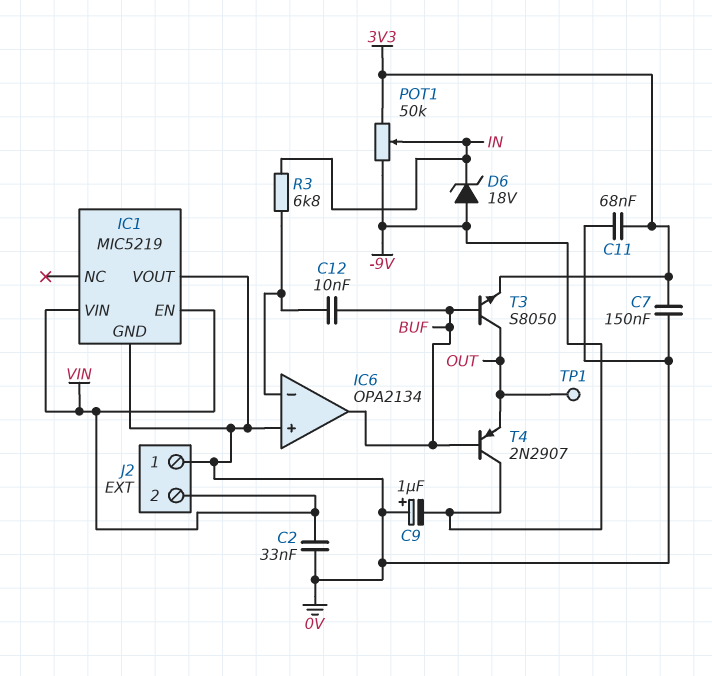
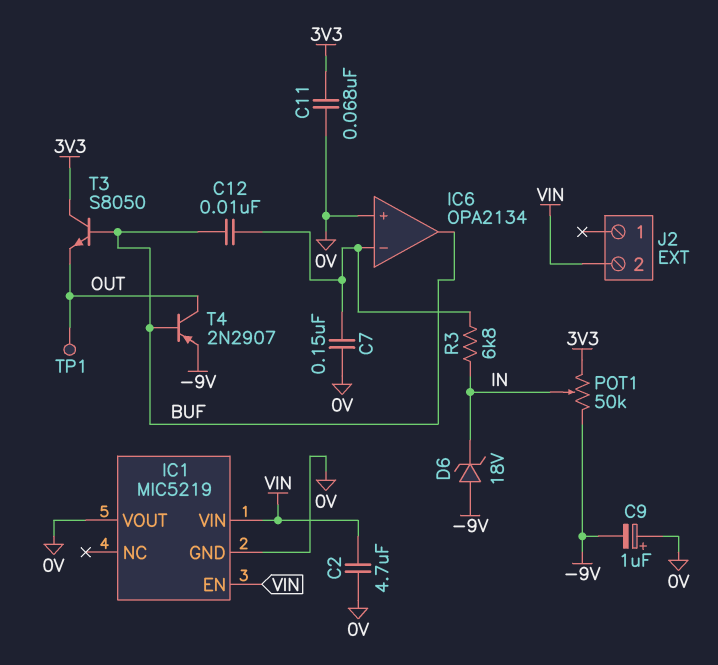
C2: 33nF (0V, VIN) -> 4.7uF (0V, VIN)
C7: 150nF (0V, 3V3) -> 150nF (0V, IC6/in-)
J2 pin 1: 0V -> none
T3: NPN S8050 (B BUF, C OUT, E 3V3) -> NPN S8050 (B BUF, C 3V3, E OUT)
T4: PNP 2N2907 (B BUF, C -9V, E OUT) -> PNP 2N2907 (B BUF, C OUT, E -9V)

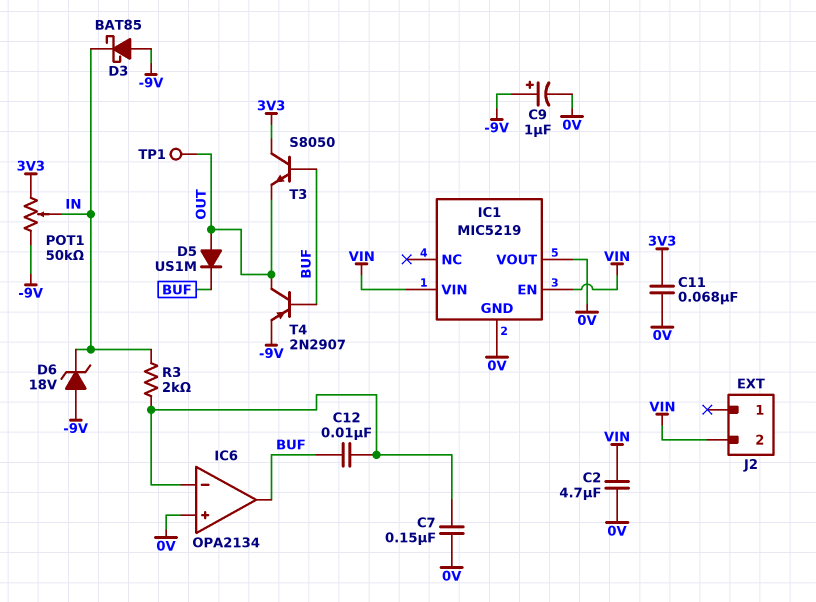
C9: 1uF (plus 0V, minus -9V) -> 1uF (plus -9V, minus 0V)
D3: none -> schottky BAT85 (A -9V, K IN)
D5: none -> diode US1M (A OUT, K BUF)
R3: 6.8k (IC6/in-, IN) -> 2k (IC6/in-, IN)

